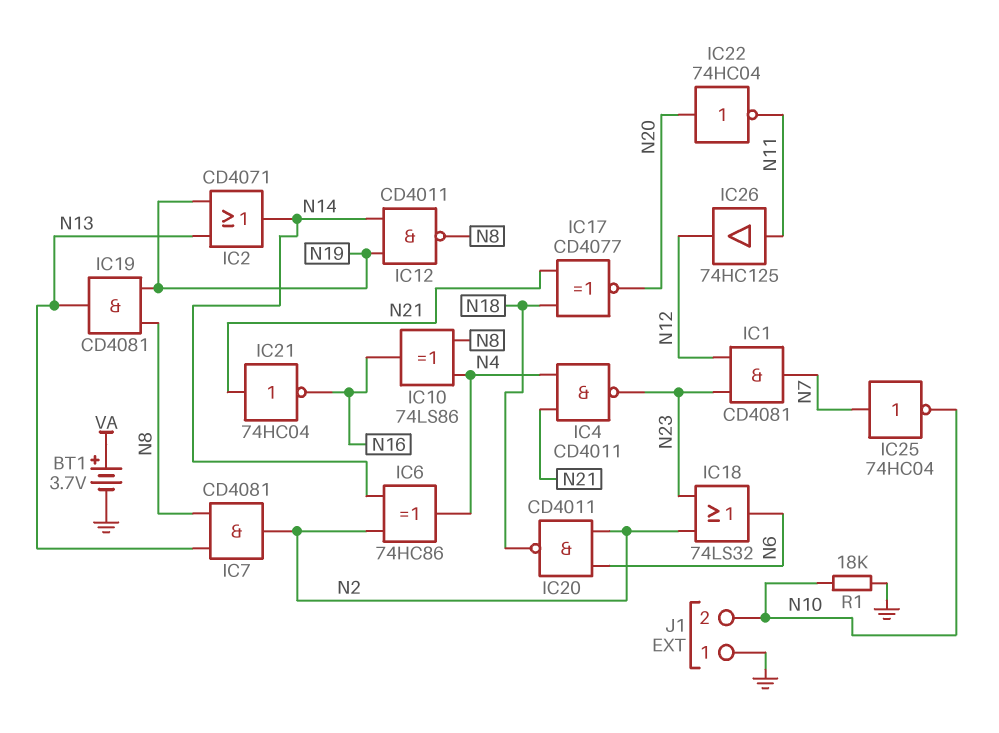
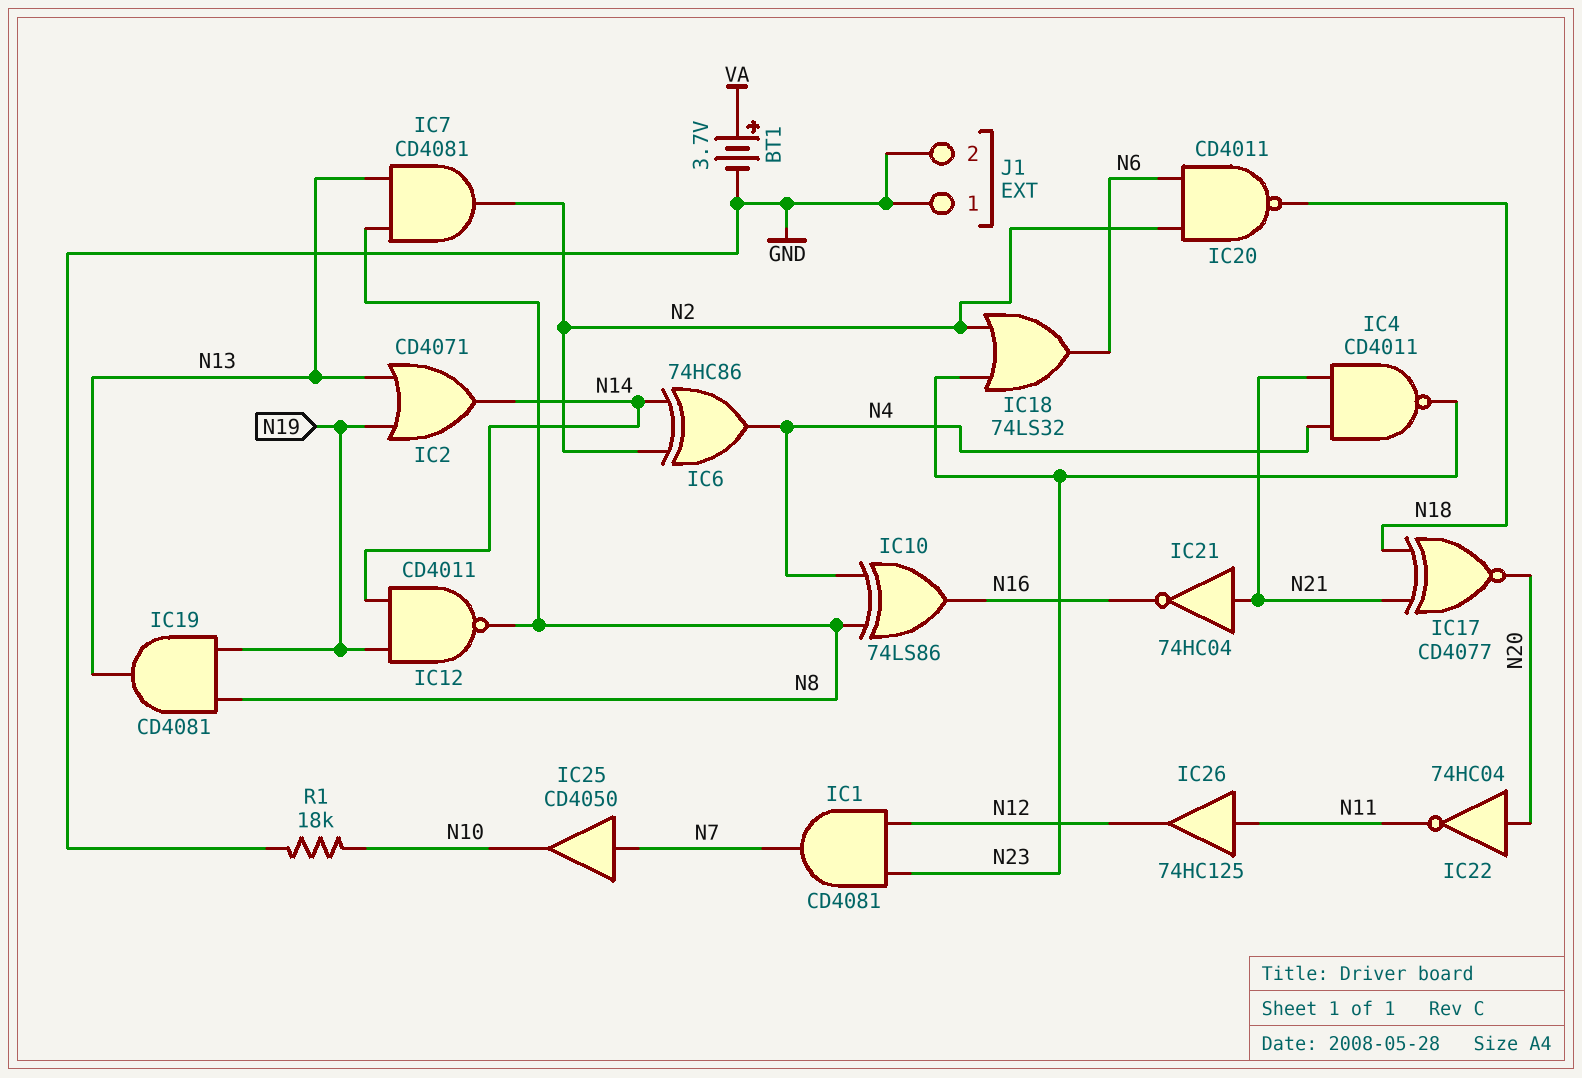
IC25: NOT 74HC04 (in N7, out N10) -> buffer CD4050 (in N7, out N10)
J1 pin 2: N10 -> GND

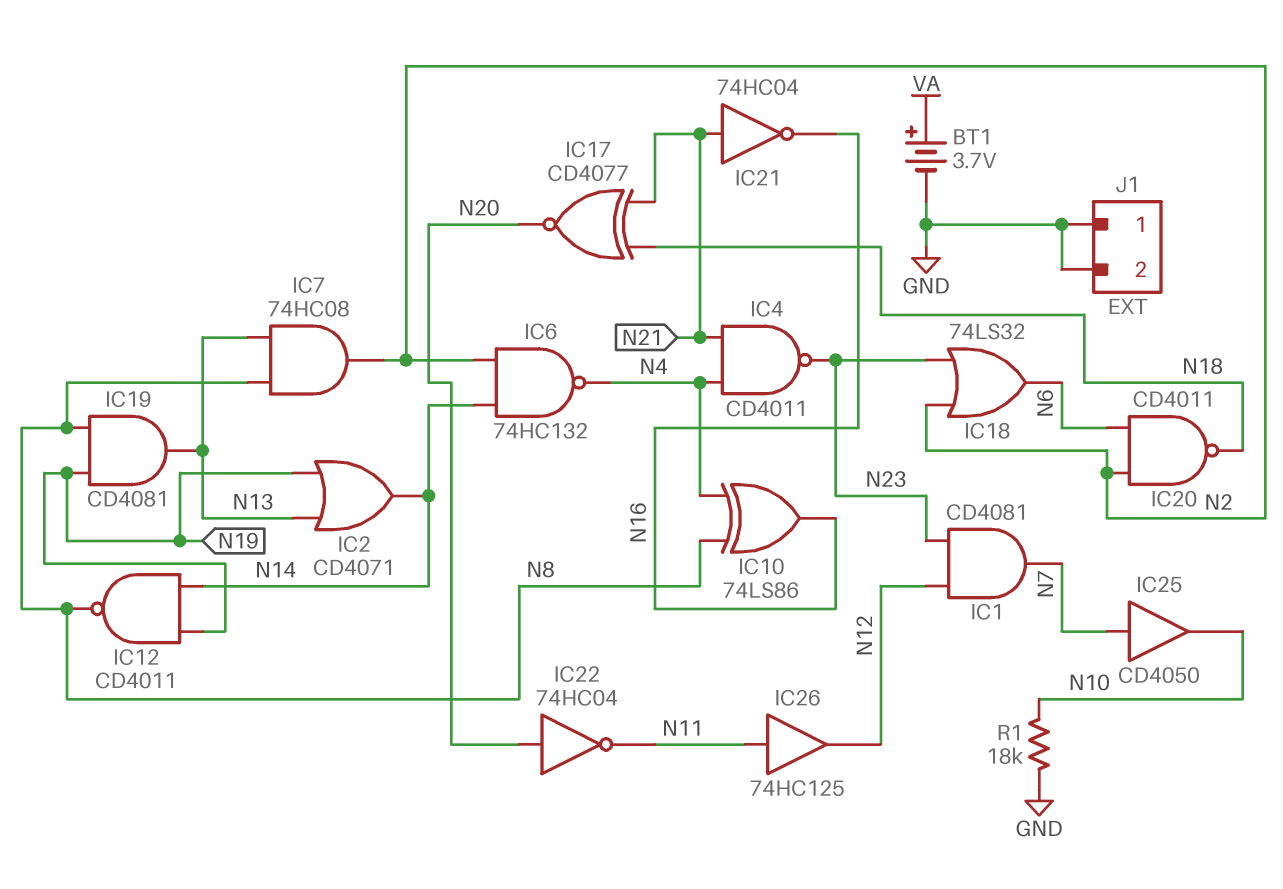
IC6: XOR 74HC86 (in N2, in N14, out N4) -> NAND 74HC132 (in N2, in N14, out N4)
IC7: AND CD4081 (in N8, in N13, out N2) -> AND 74HC08 (in N8, in N13, out N2)

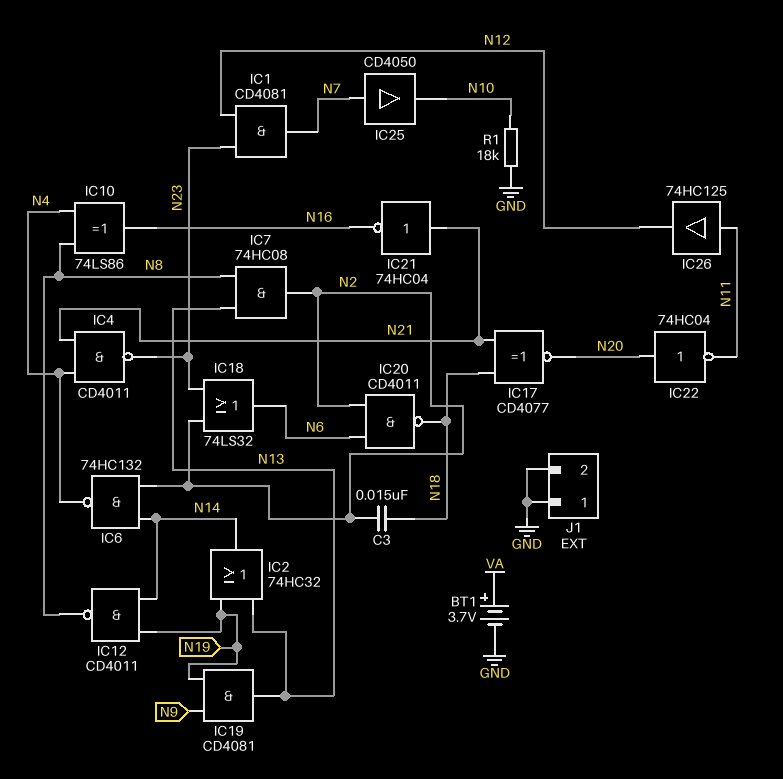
C3: none -> 15nF (N2, N18)
IC2: OR CD4071 (in N13, in N19, out N14) -> OR 74HC32 (in N13, in N19, out N14)
IC19: AND CD4081 (in N8, in N19, out N13) -> AND CD4081 (in N9, in N19, out N13)

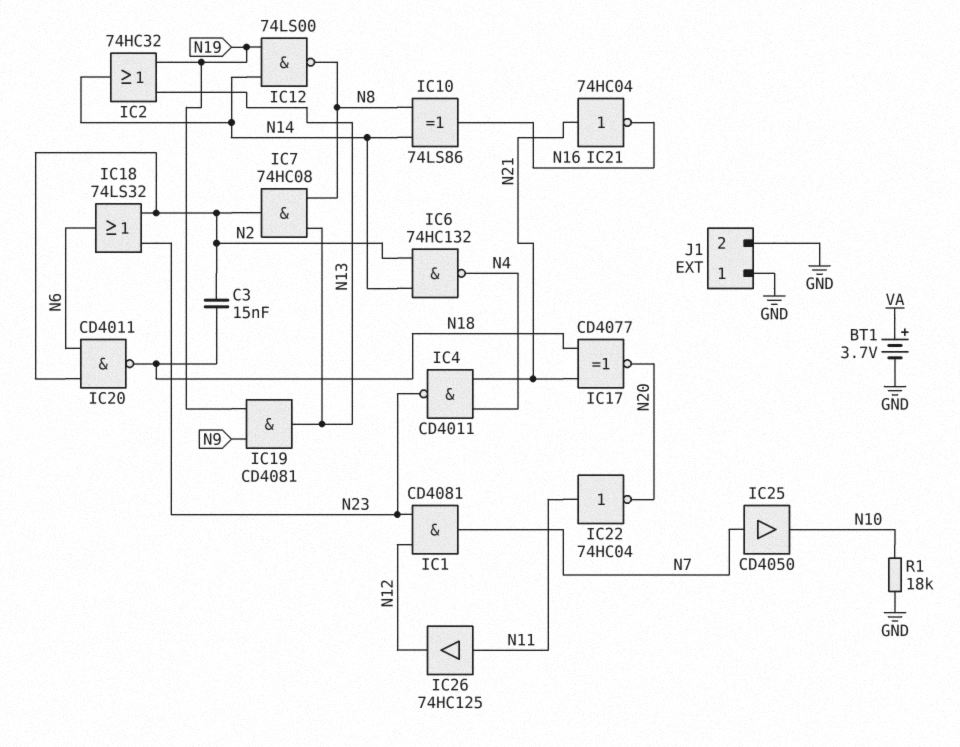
IC10: XOR 74LS86 (in N4, in N8, out N16) -> XOR 74LS86 (in N8, in N14, out N16)
IC12: NAND CD4011 (in N14, in N19, out N8) -> NAND 74LS00 (in N14, in N19, out N8)
IC22: NOT 74HC04 (in N20, out N11) -> NOT 74HC04 (in N11, out N20)

